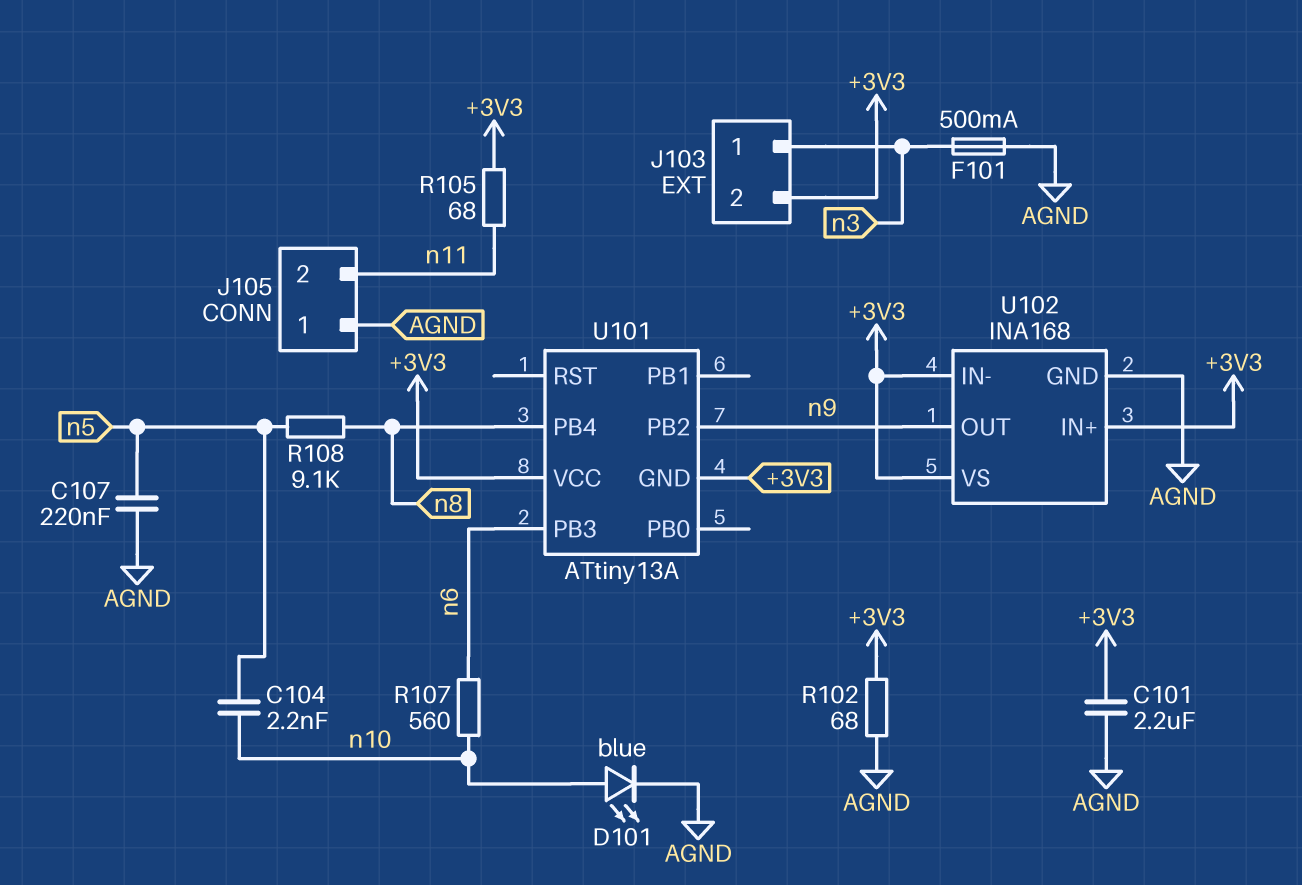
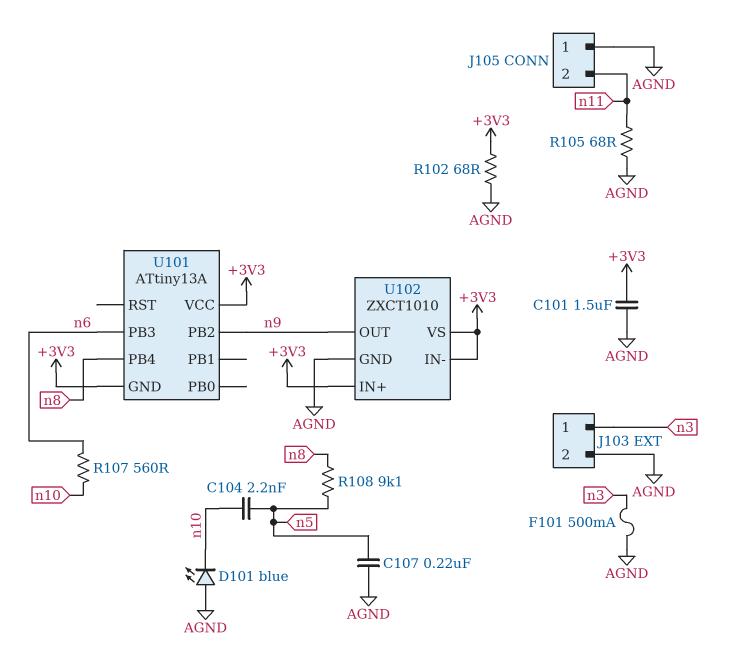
C101: 2.2uF (+3V3, AGND) -> 1.5uF (+3V3, AGND)
D101: LED blue (A n10, K AGND) -> LED blue (A AGND, K n10)
J103 pin 2: +3V3 -> AGND
R105: 68 (+3V3, n11) -> 68 (AGND, n11)
U102: INA168 -> ZXCT1010

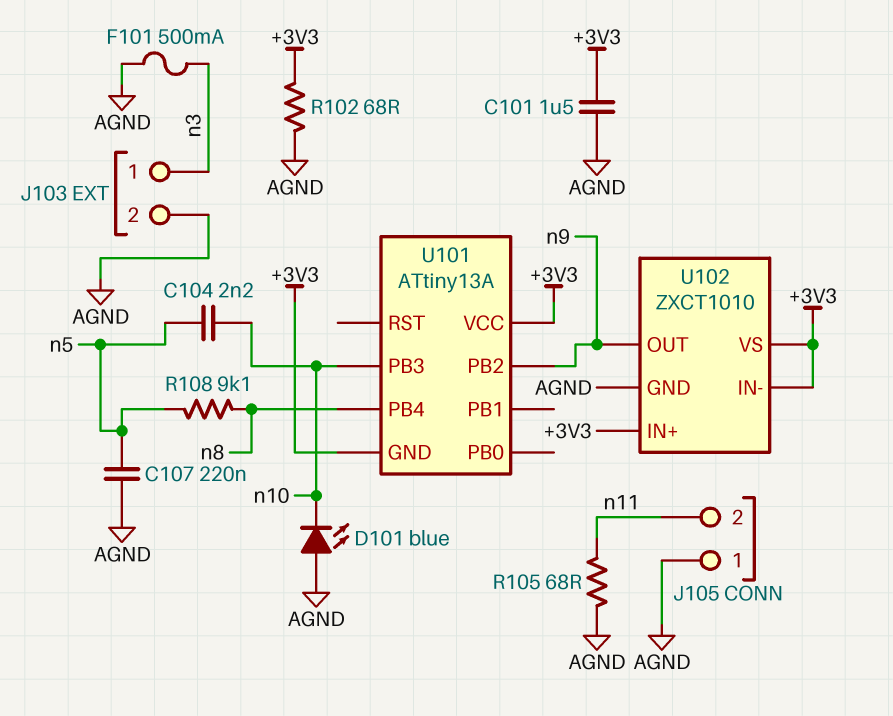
R107: 560 (n6, n10) -> none
U101 pin PB3: n6 -> n10

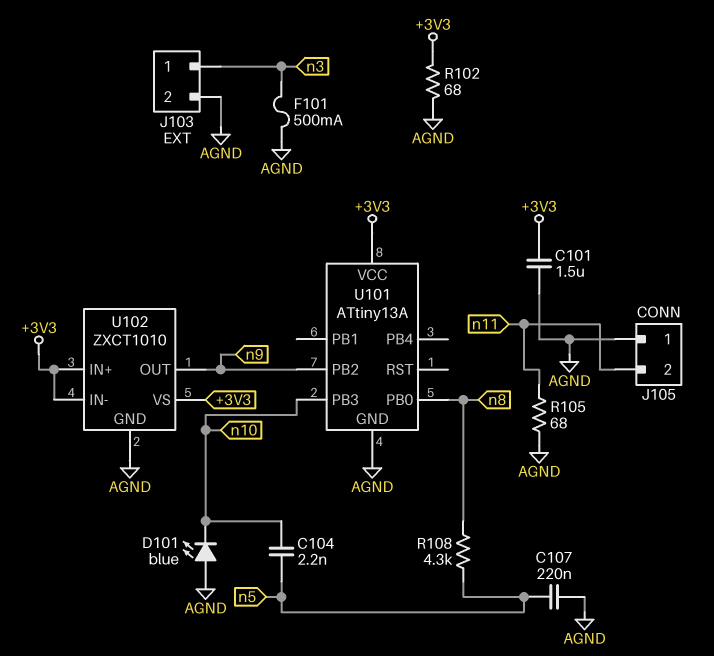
R108: 9.1k (n5, n8) -> 4.3k (n5, n8)
U101 pin GND: +3V3 -> AGND
U101 pin PB0: none -> n8
U101 pin PB4: n8 -> none

